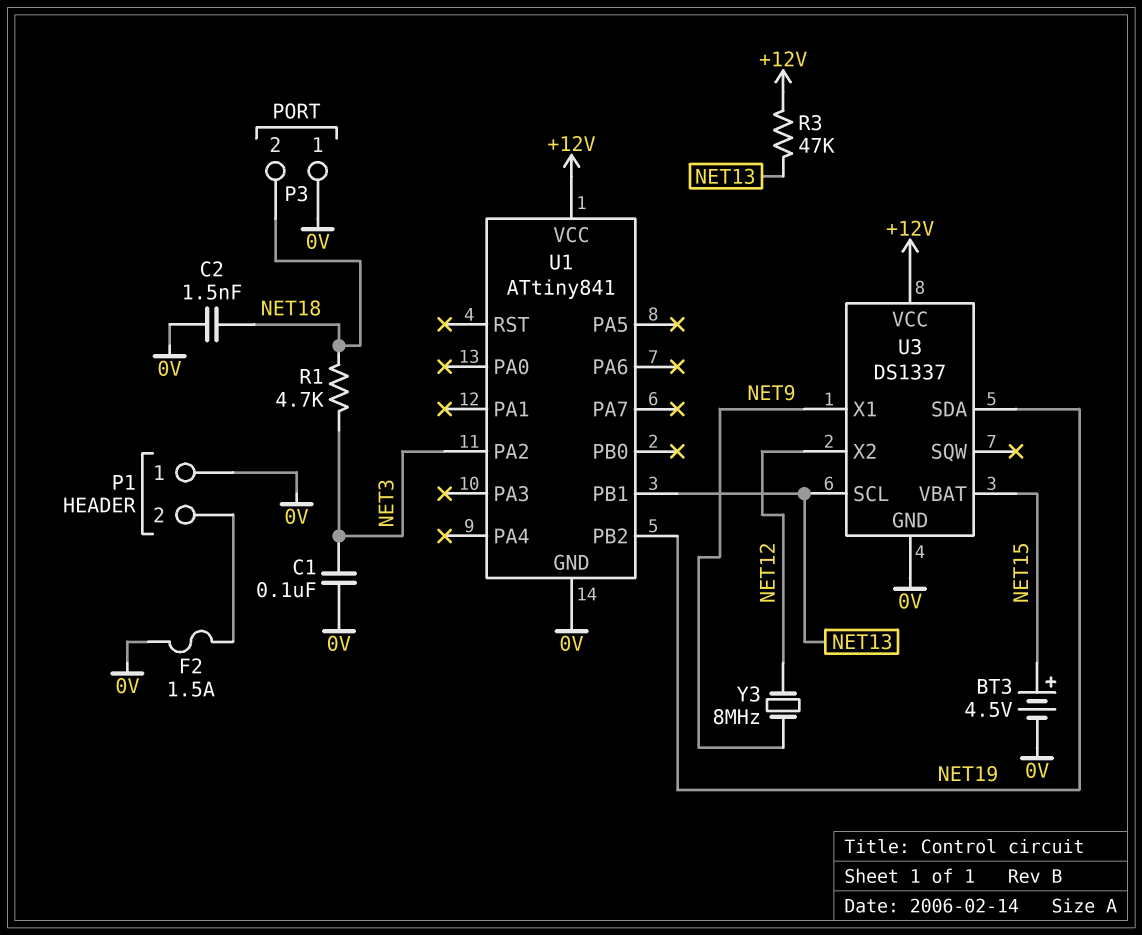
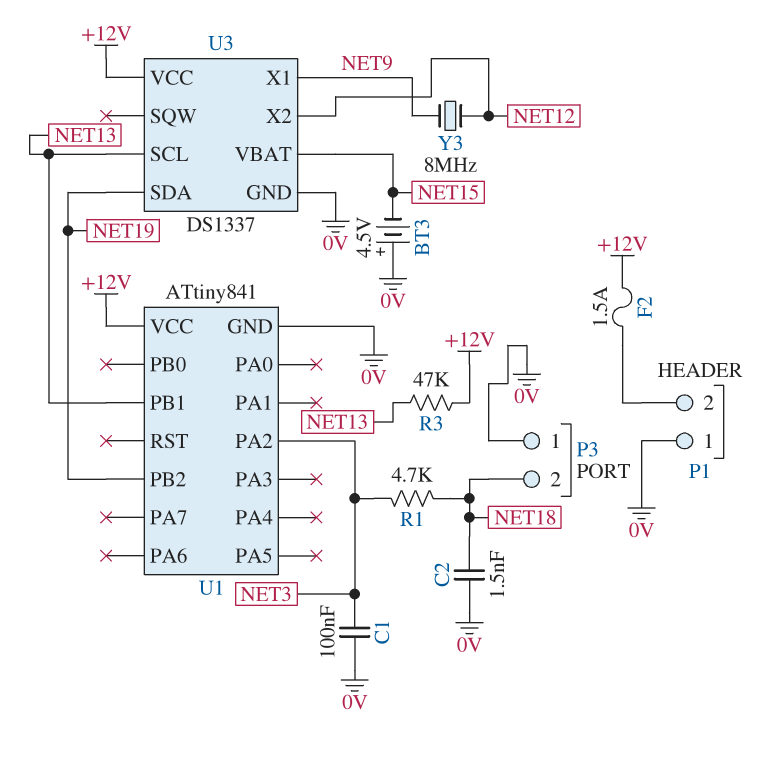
BT3: 4.5V (plus NET15, minus 0V) -> 4.5V (plus 0V, minus NET15)
F2: 1.5A (0V, P1/2) -> 1.5A (+12V, P1/2)

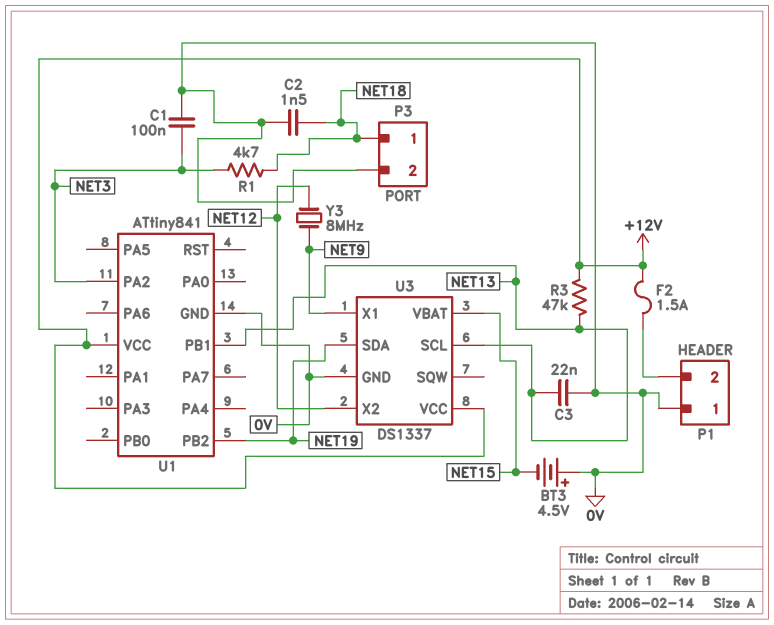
C3: none -> 22nF (0V, NET13)
P3 pin 1: 0V -> NET18
P3 pin 2: NET18 -> 0V

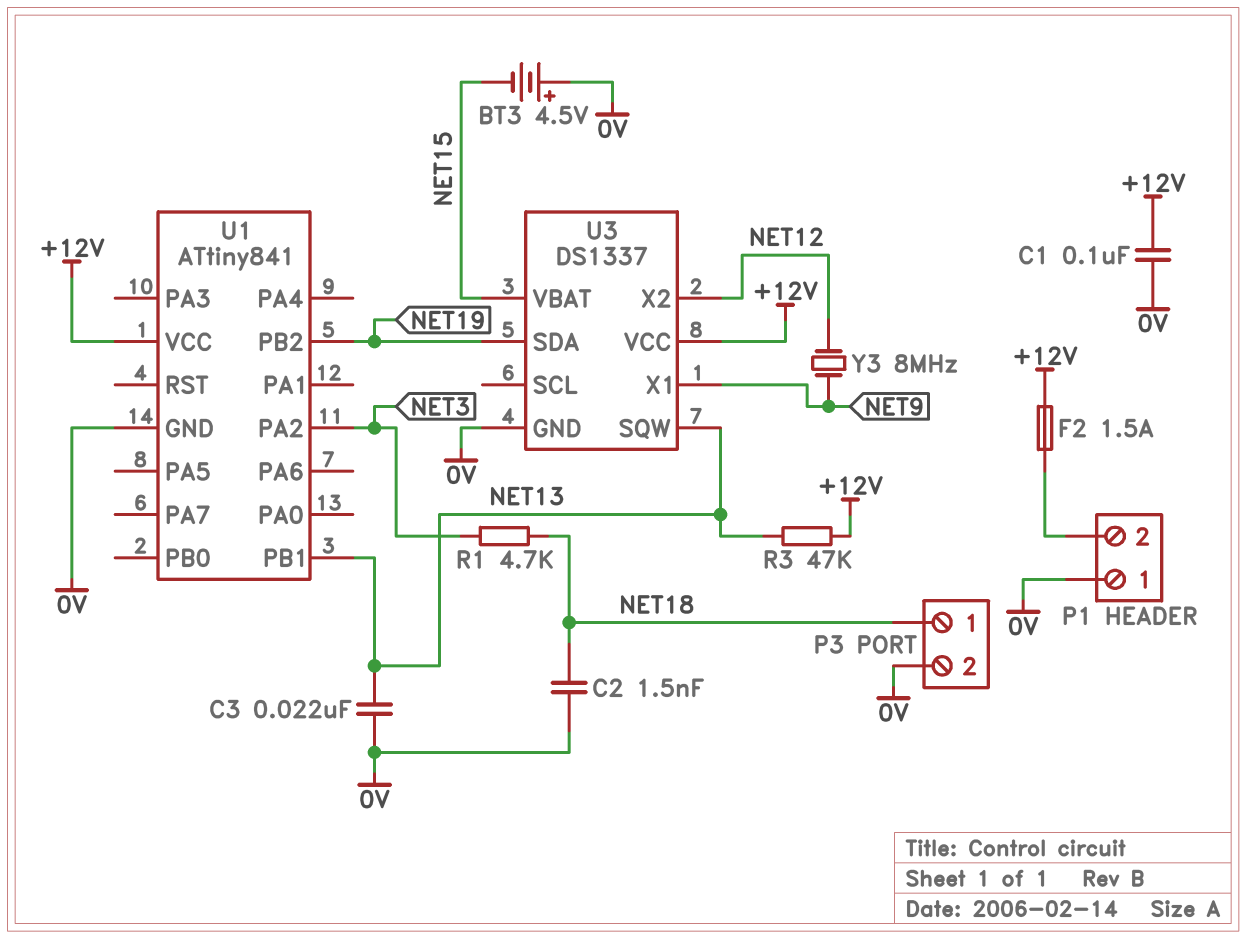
C1: 100nF (0V, NET3) -> 100nF (+12V, 0V)
U3 pin SCL: NET13 -> none
U3 pin SQW: none -> NET13

